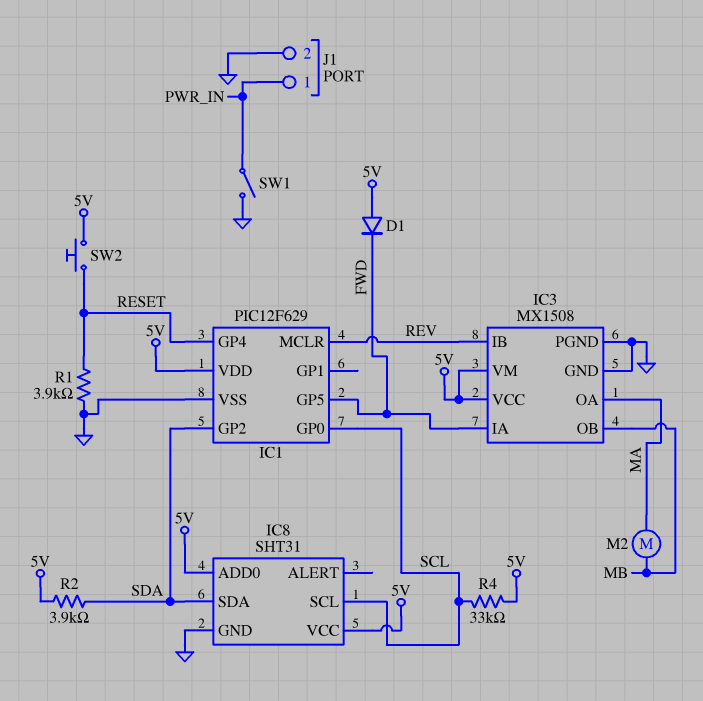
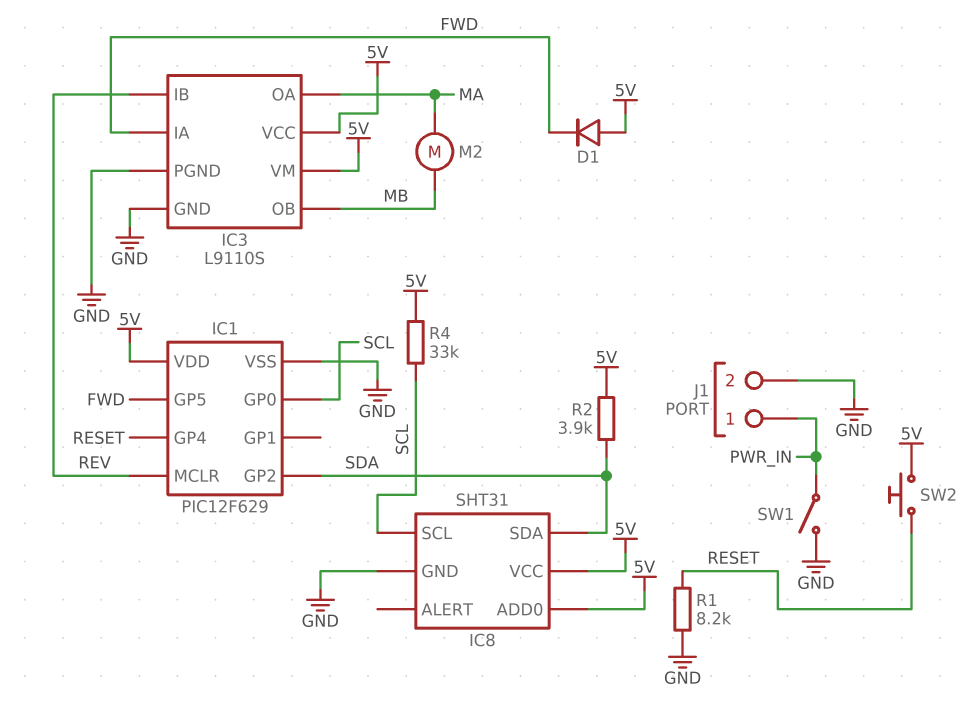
IC3: MX1508 -> L9110S
R1: 3.9k (GND, RESET) -> 8.2k (GND, RESET)

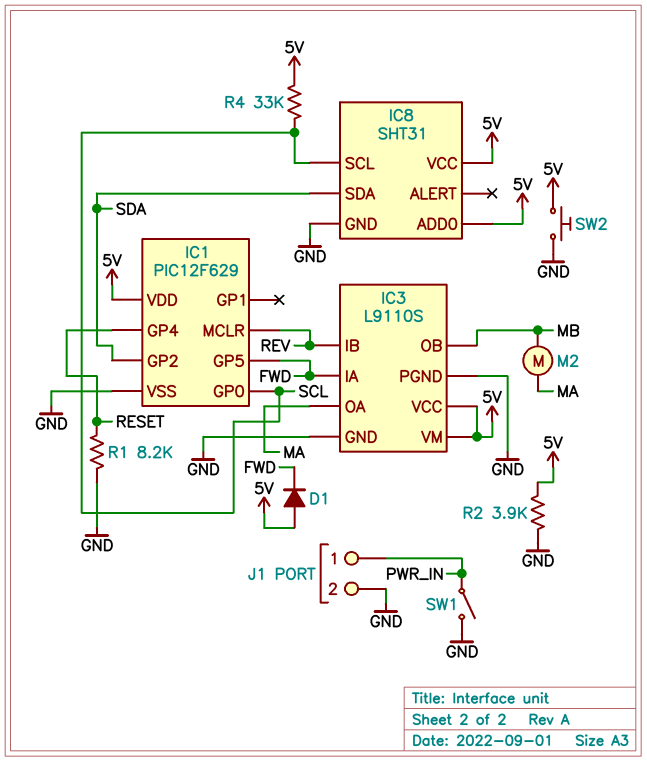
R2: 3.9k (5V, SDA) -> 3.9k (5V, GND)
SW2: button (5V, RESET) -> button (5V, GND)

